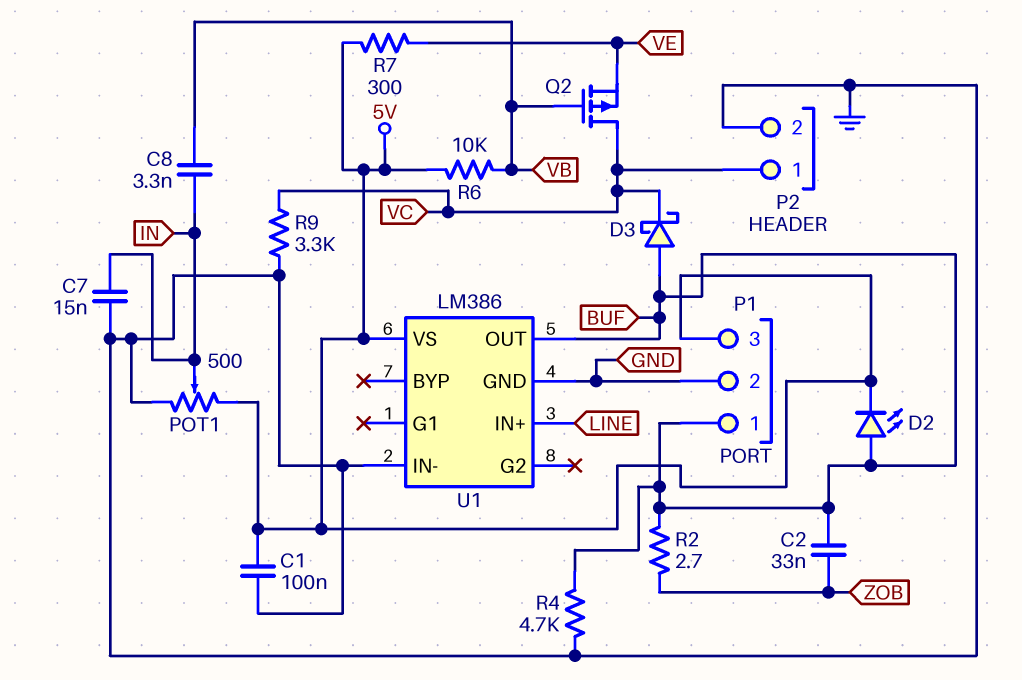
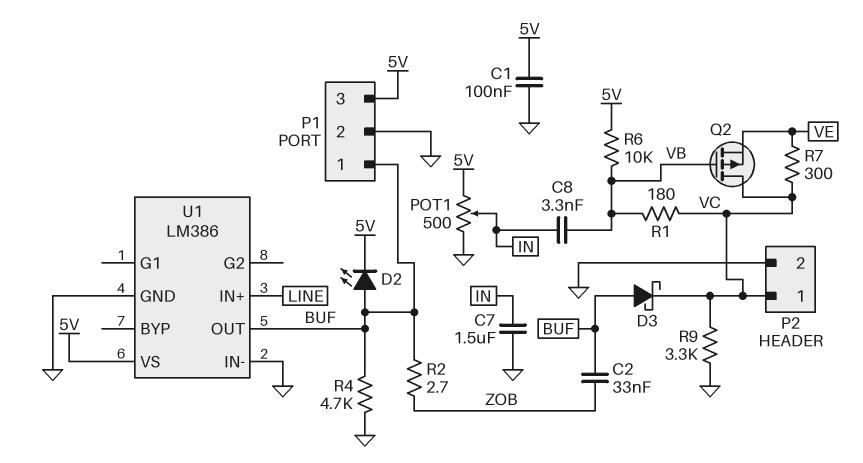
C7: 15nF (GND, IN) -> 1.5uF (GND, IN)
R1: none -> 180 (VB, VC)
R7: 300 (5V, VE) -> 300 (VC, VE)

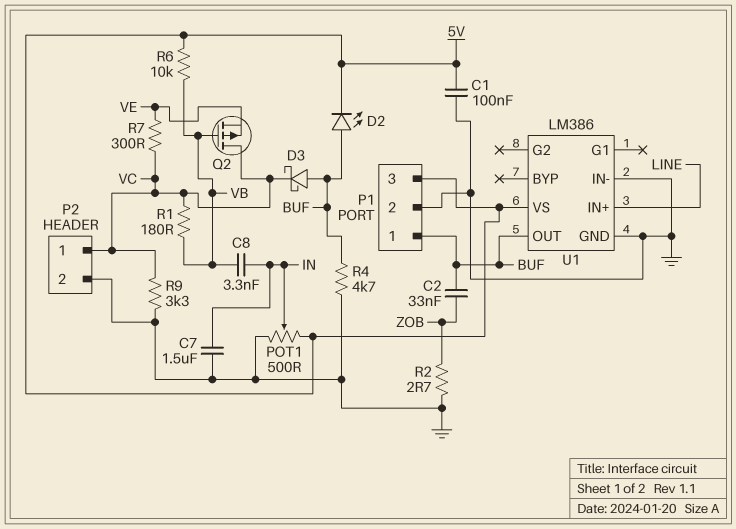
R2: 2.7 (BUF, ZOB) -> 2.7 (GND, ZOB)

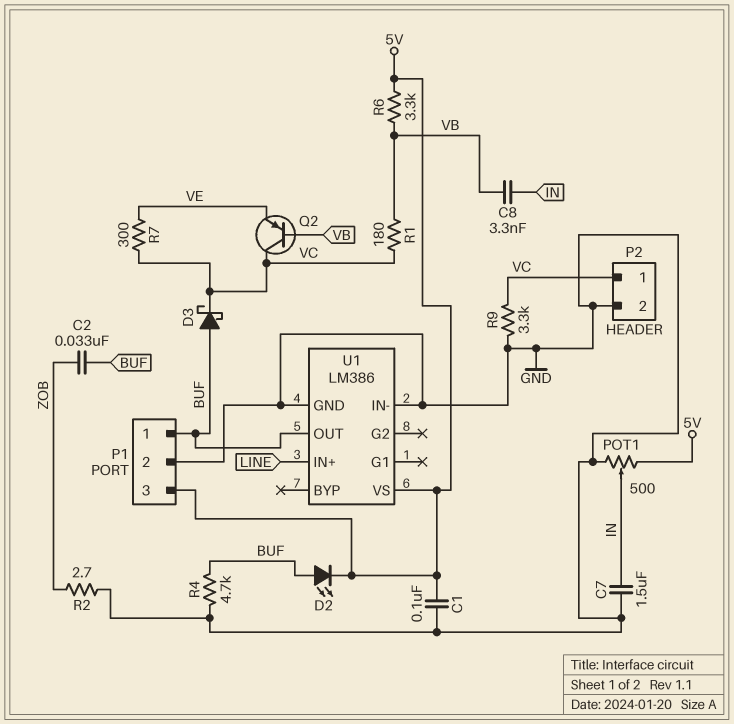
Q2: PMOS (G VB, D VC, S VE) -> PNP (B VB, C VC, E VE)
R6: 10k (5V, VB) -> 3.3k (5V, VB)

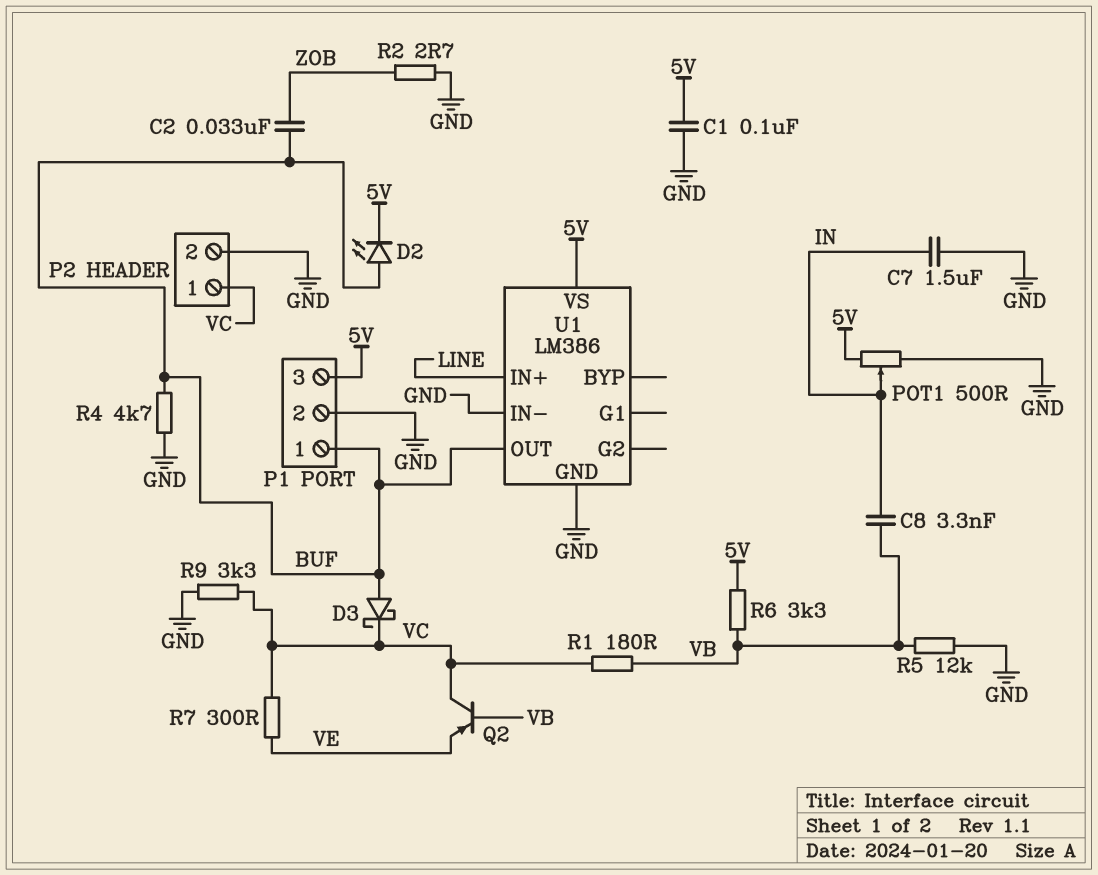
R5: none -> 12k (GND, VB)

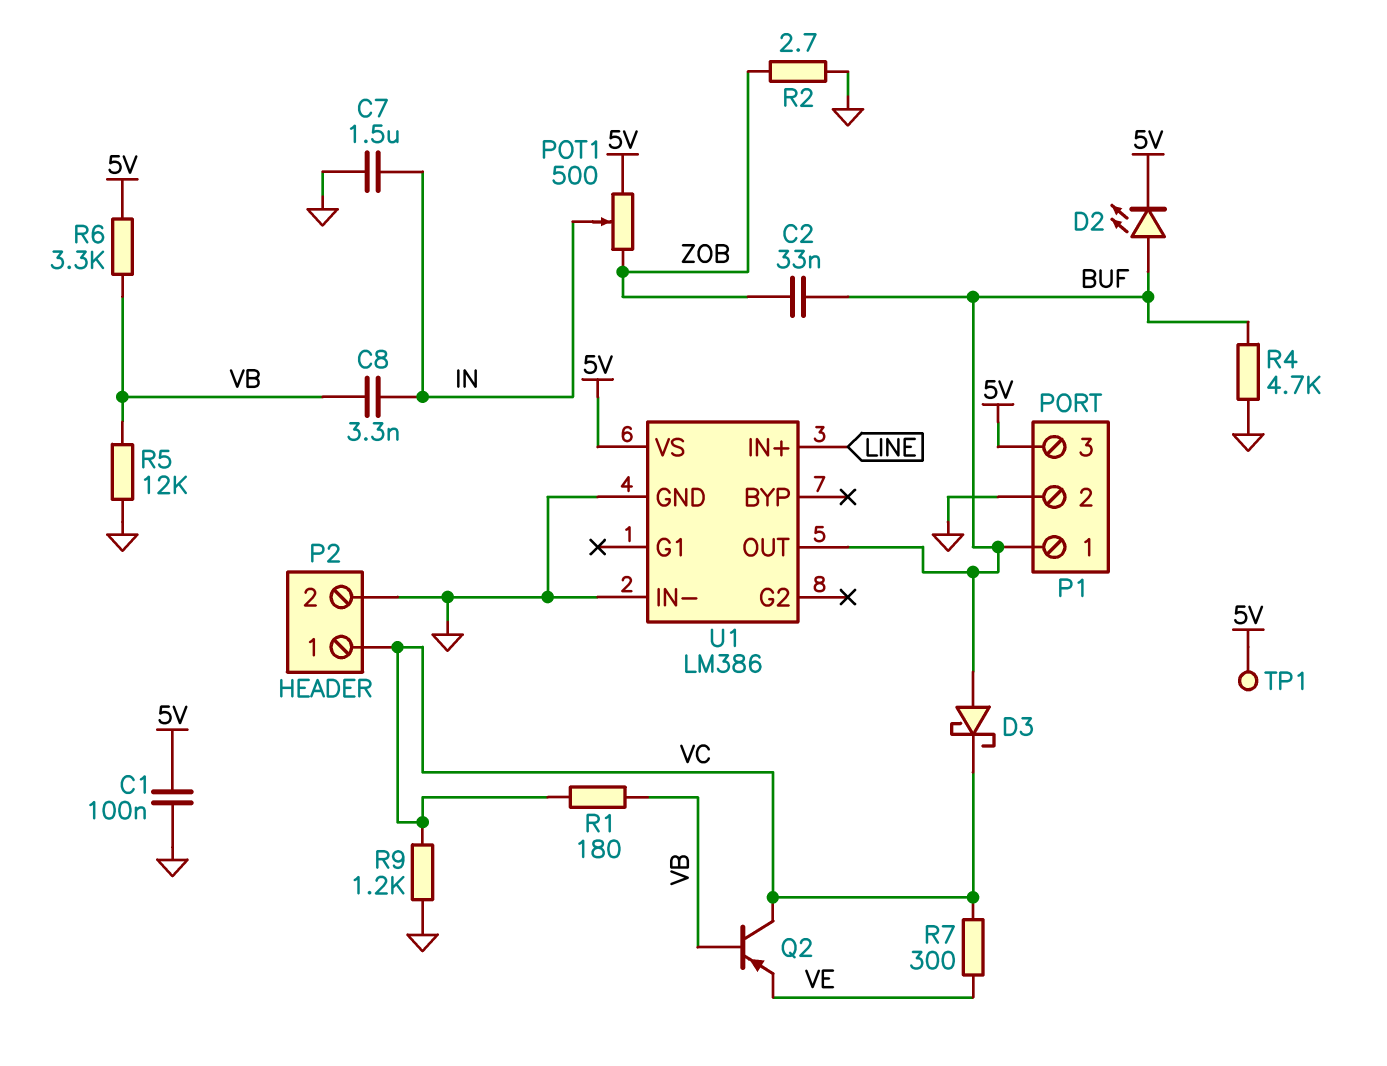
POT1: 500 (5V, GND, wiper IN) -> 500 (5V, ZOB, wiper IN)
R9: 3.3k (GND, VC) -> 1.2k (GND, VC)
TP1: none -> test point (5V)

